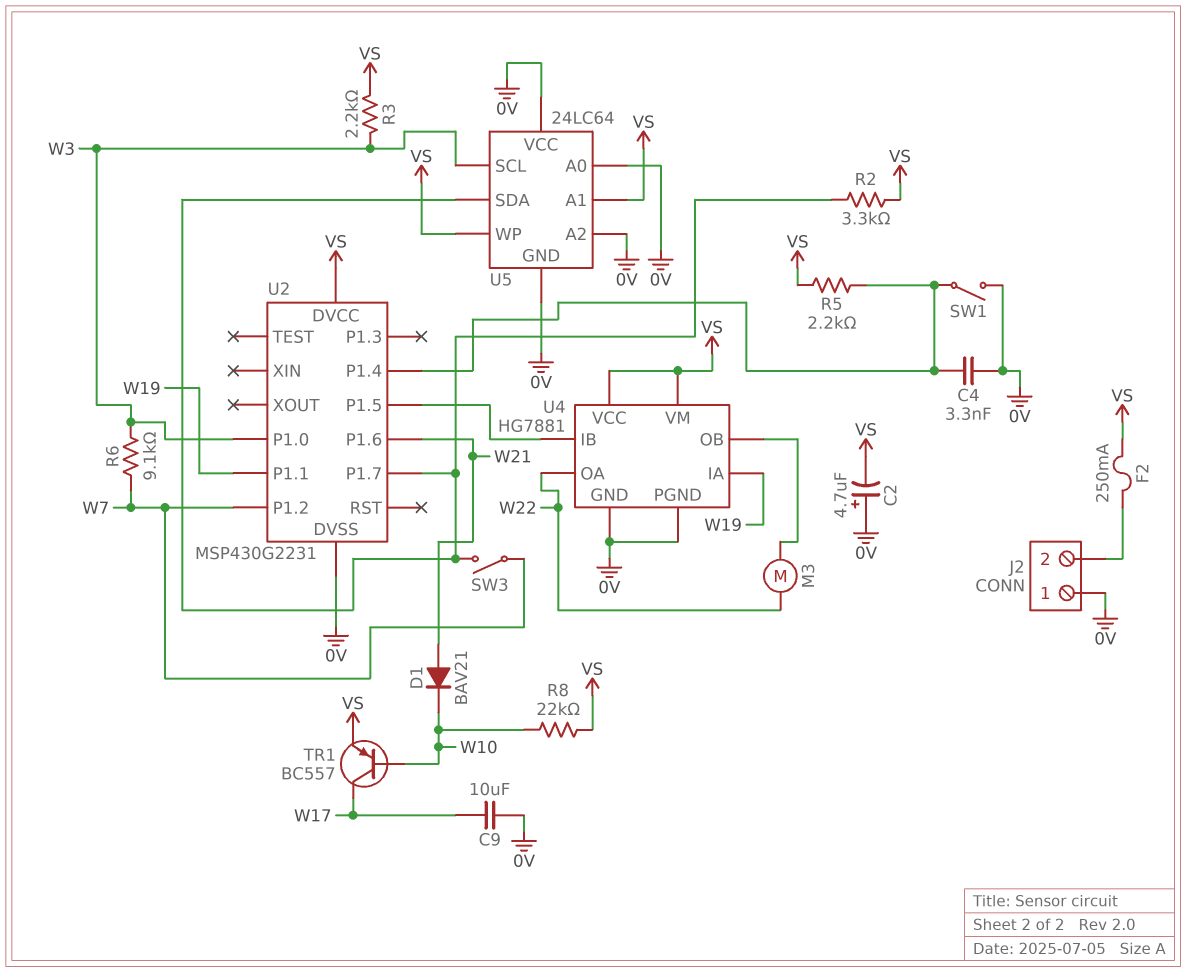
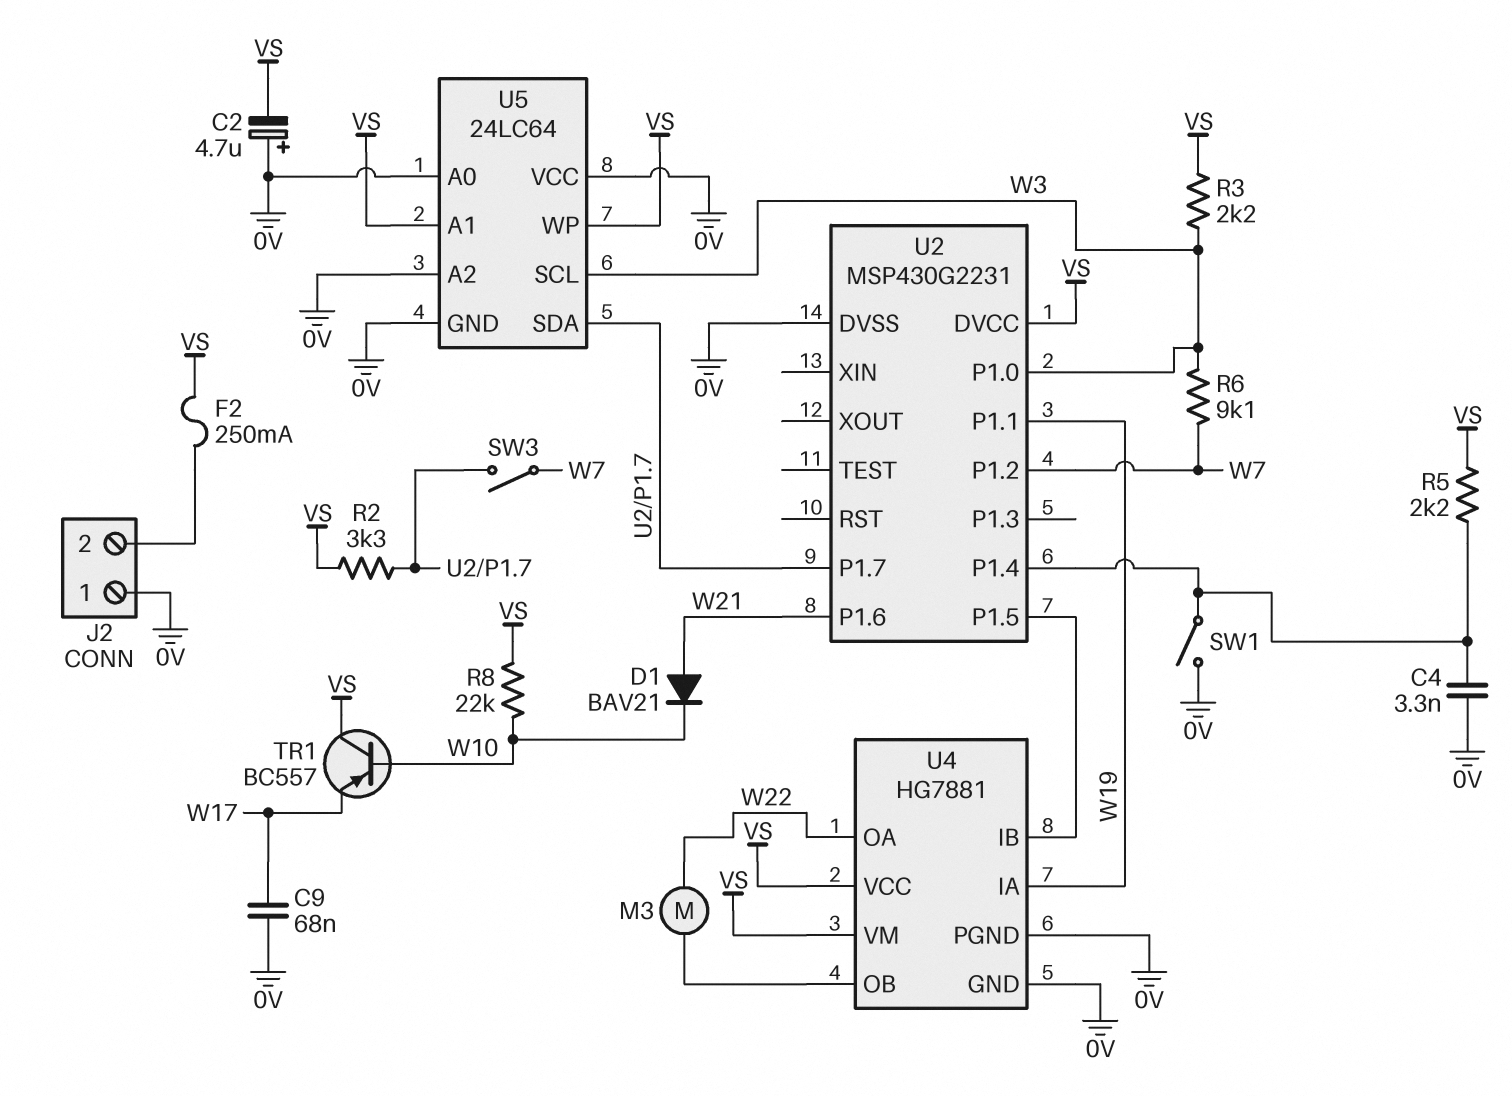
C9: 10uF (0V, W17) -> 68nF (0V, W17)
TR1: PNP BC557 (B W10, C W17, E VS) -> PNP BC557 (B W10, C VS, E W17)

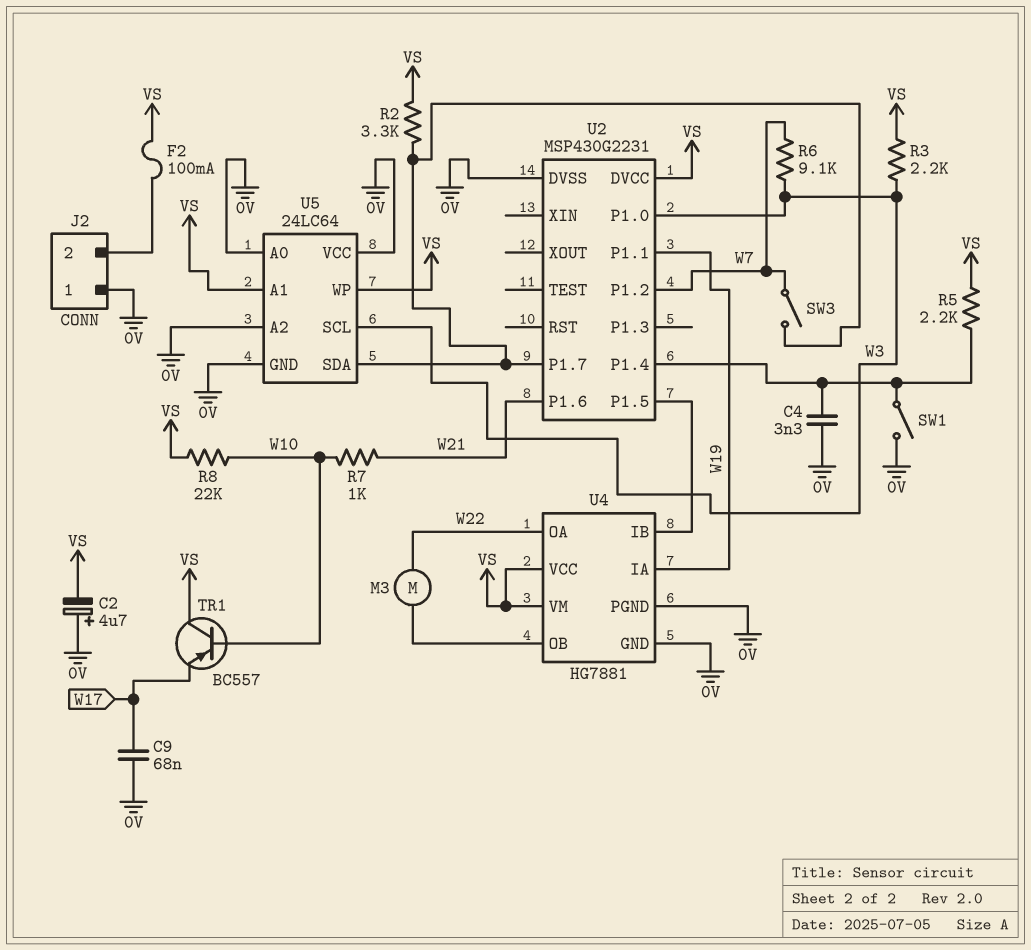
D1: diode BAV21 (A W21, K W10) -> none
F2: 250mA (J2/2, VS) -> 100mA (J2/2, VS)
R7: none -> 1k (W10, W21)

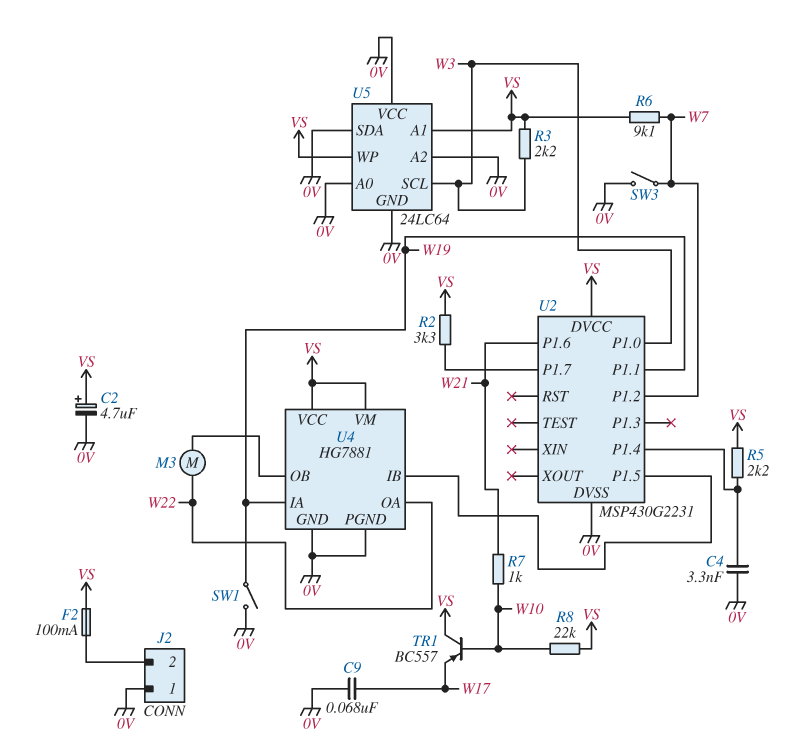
C2: 4.7uF (plus 0V, minus VS) -> 4.7uF (plus VS, minus 0V)
R6: 9.1k (W3, W7) -> 9.1k (VS, W7)
SW1: switch (0V, U2/P1.4) -> switch (0V, W19)
SW3: switch (U2/P1.7, W7) -> switch (0V, W7)
U5 pin SDA: U2/P1.7 -> 0V

